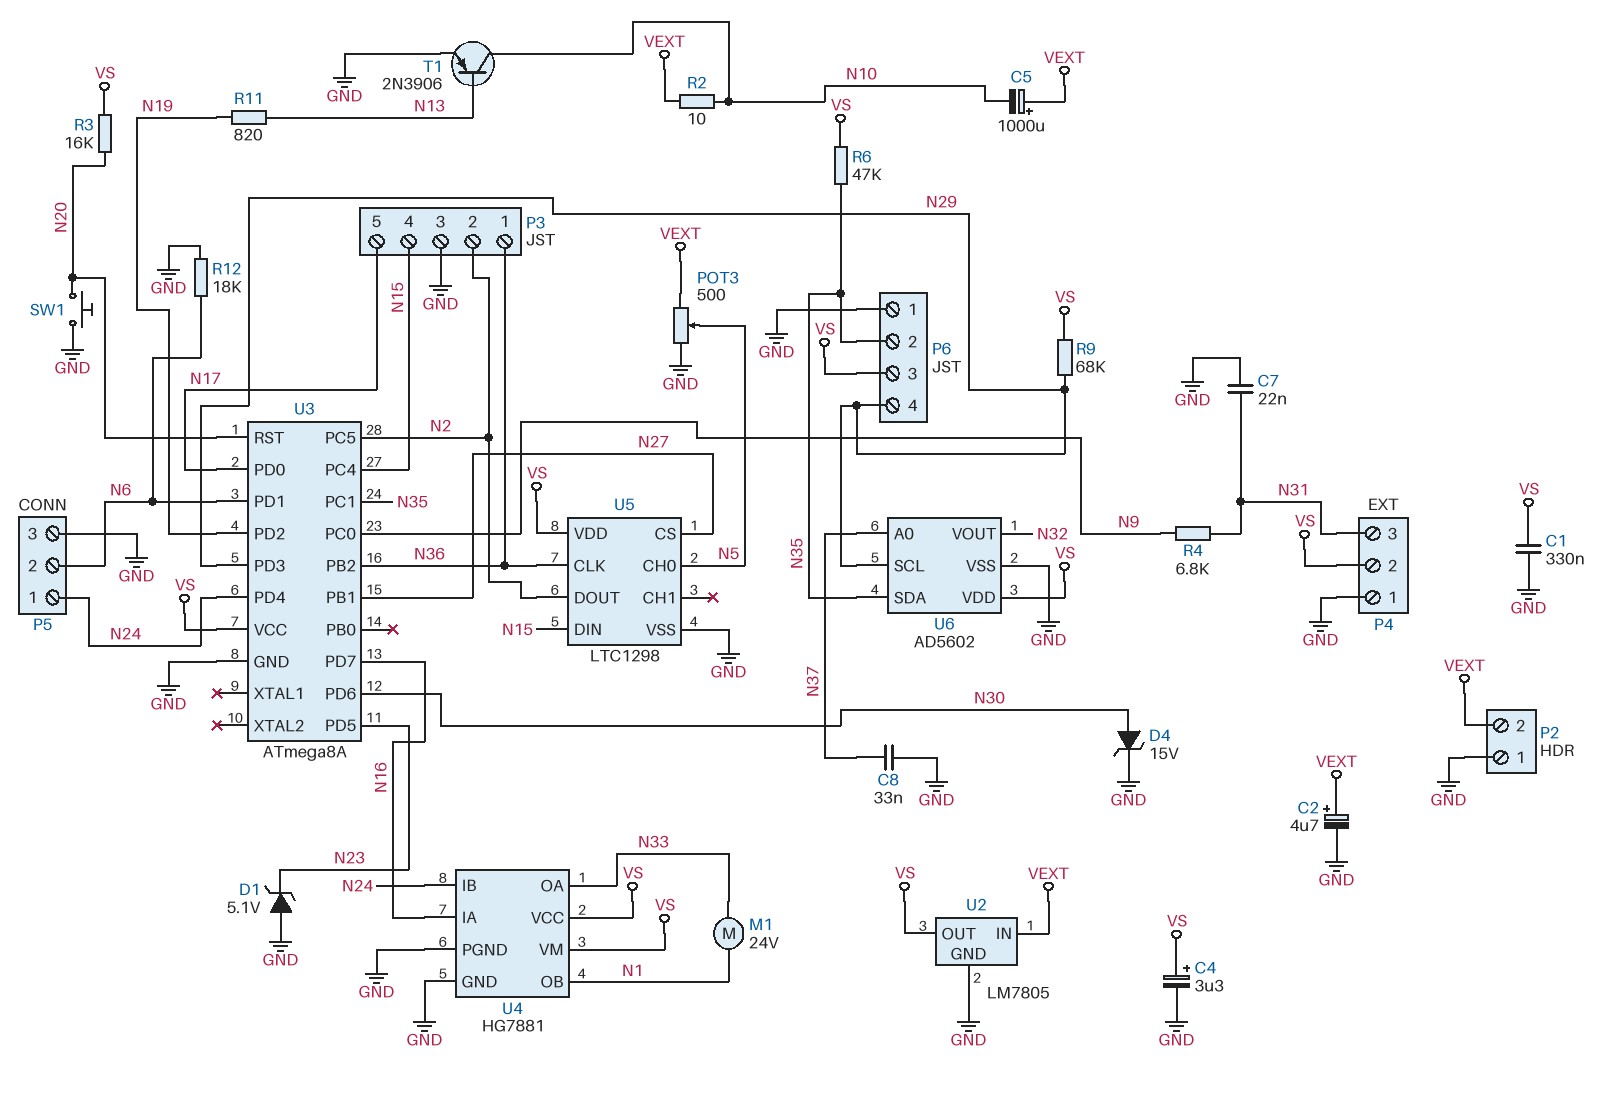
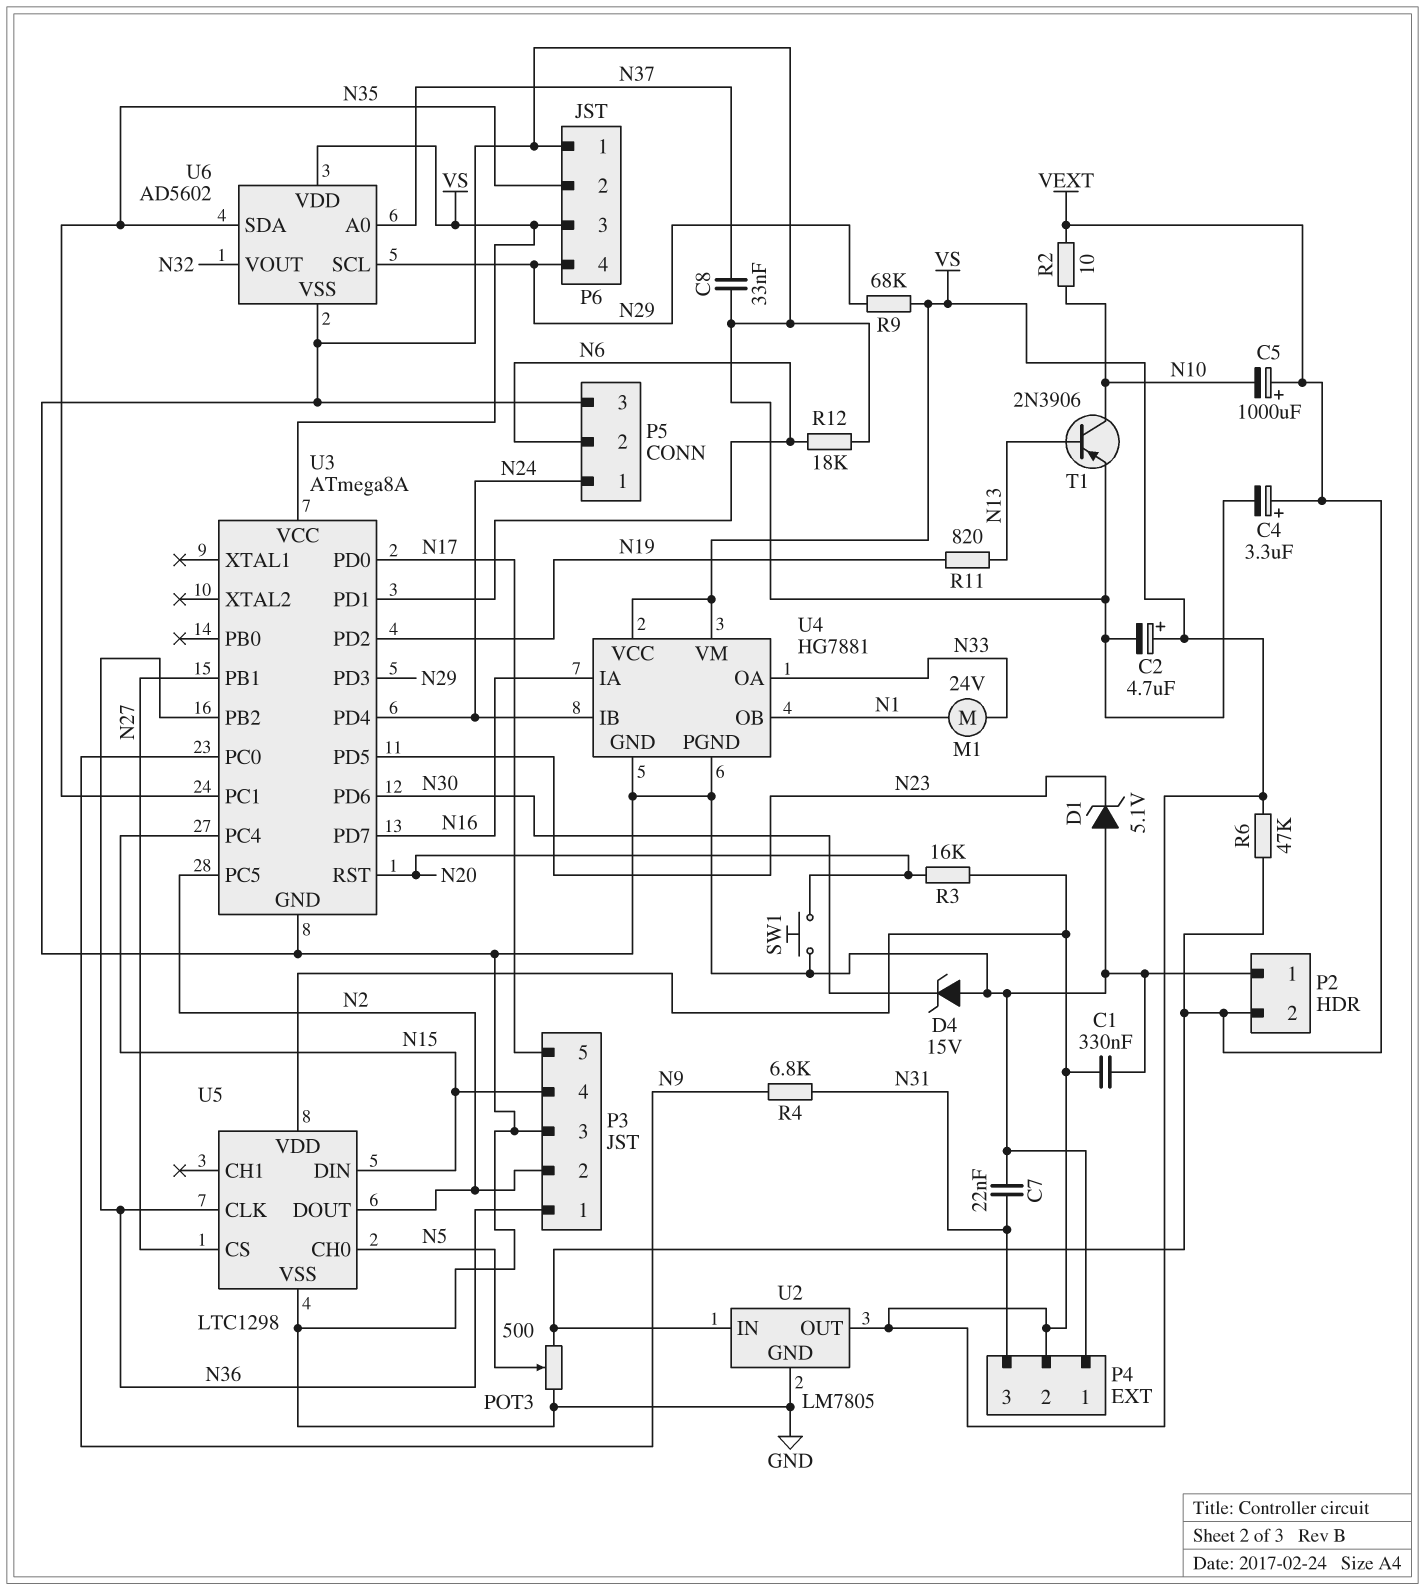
C2: 4.7uF (plus VEXT, minus GND) -> 4.7uF (plus VS, minus GND)
C4: 3.3uF (plus VS, minus GND) -> 3.3uF (plus VEXT, minus GND)
D4: zener 15V (A N30, K GND) -> zener 15V (A GND, K N30)
R6: 47k (N35, VS) -> 47k (VEXT, VS)

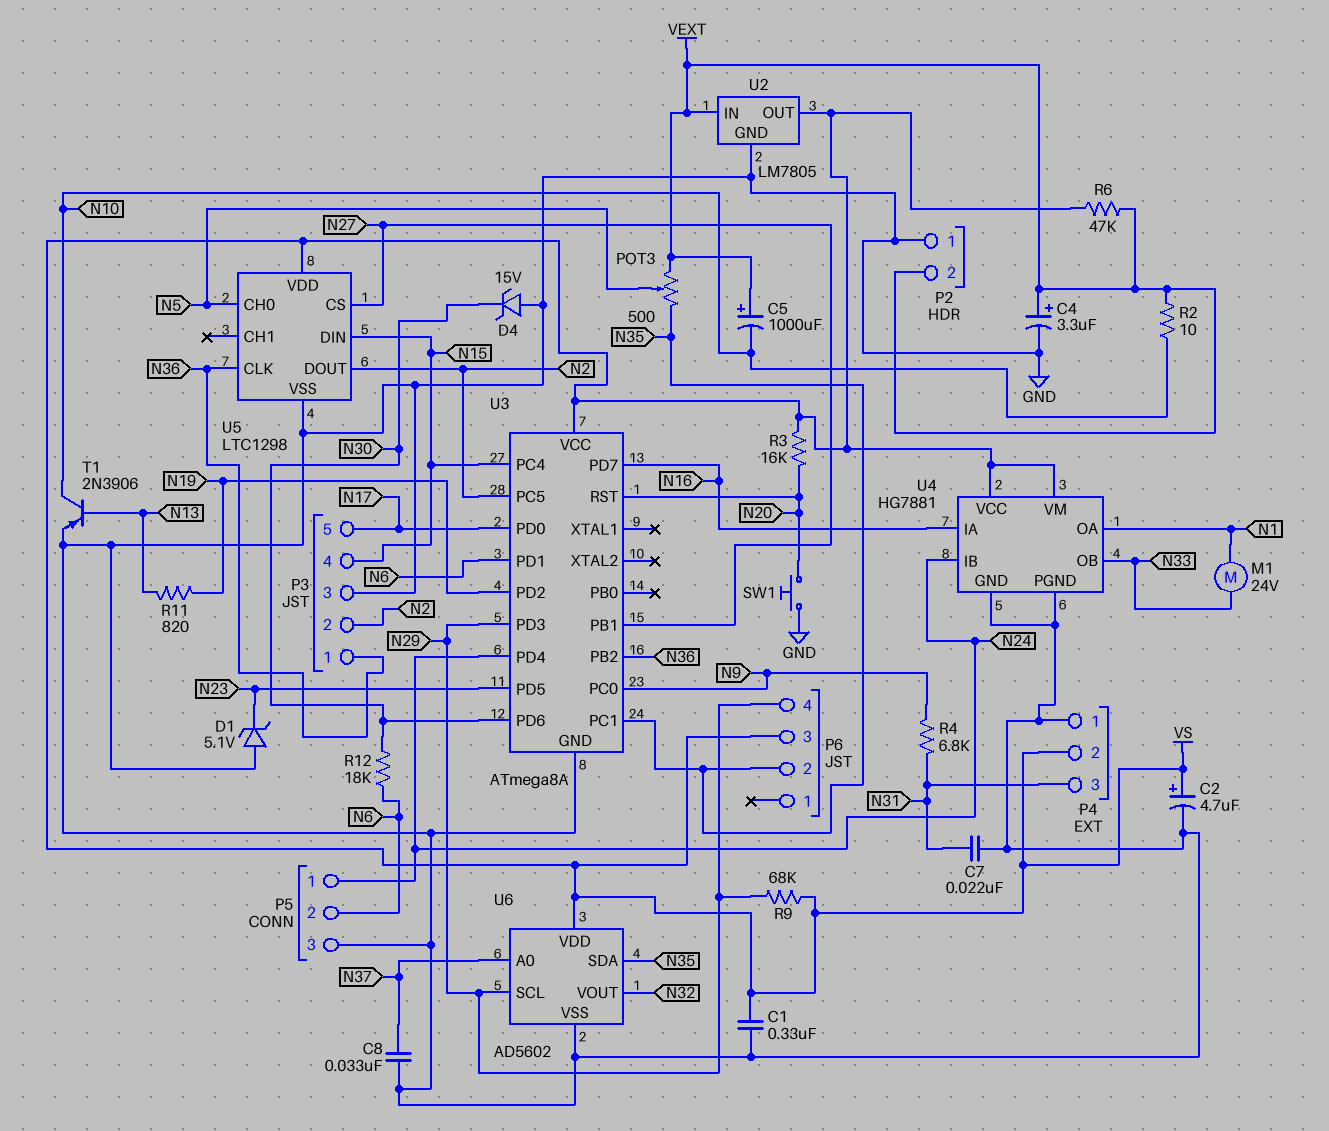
P6 pin 1: GND -> none
POT3: 500 (GND, VEXT, wiper N5) -> 500 (N35, VEXT, wiper N5)
R12: 18k (GND, N6) -> 18k (N6, N30)
U4 pin OA: N33 -> N1
U4 pin OB: N1 -> N33

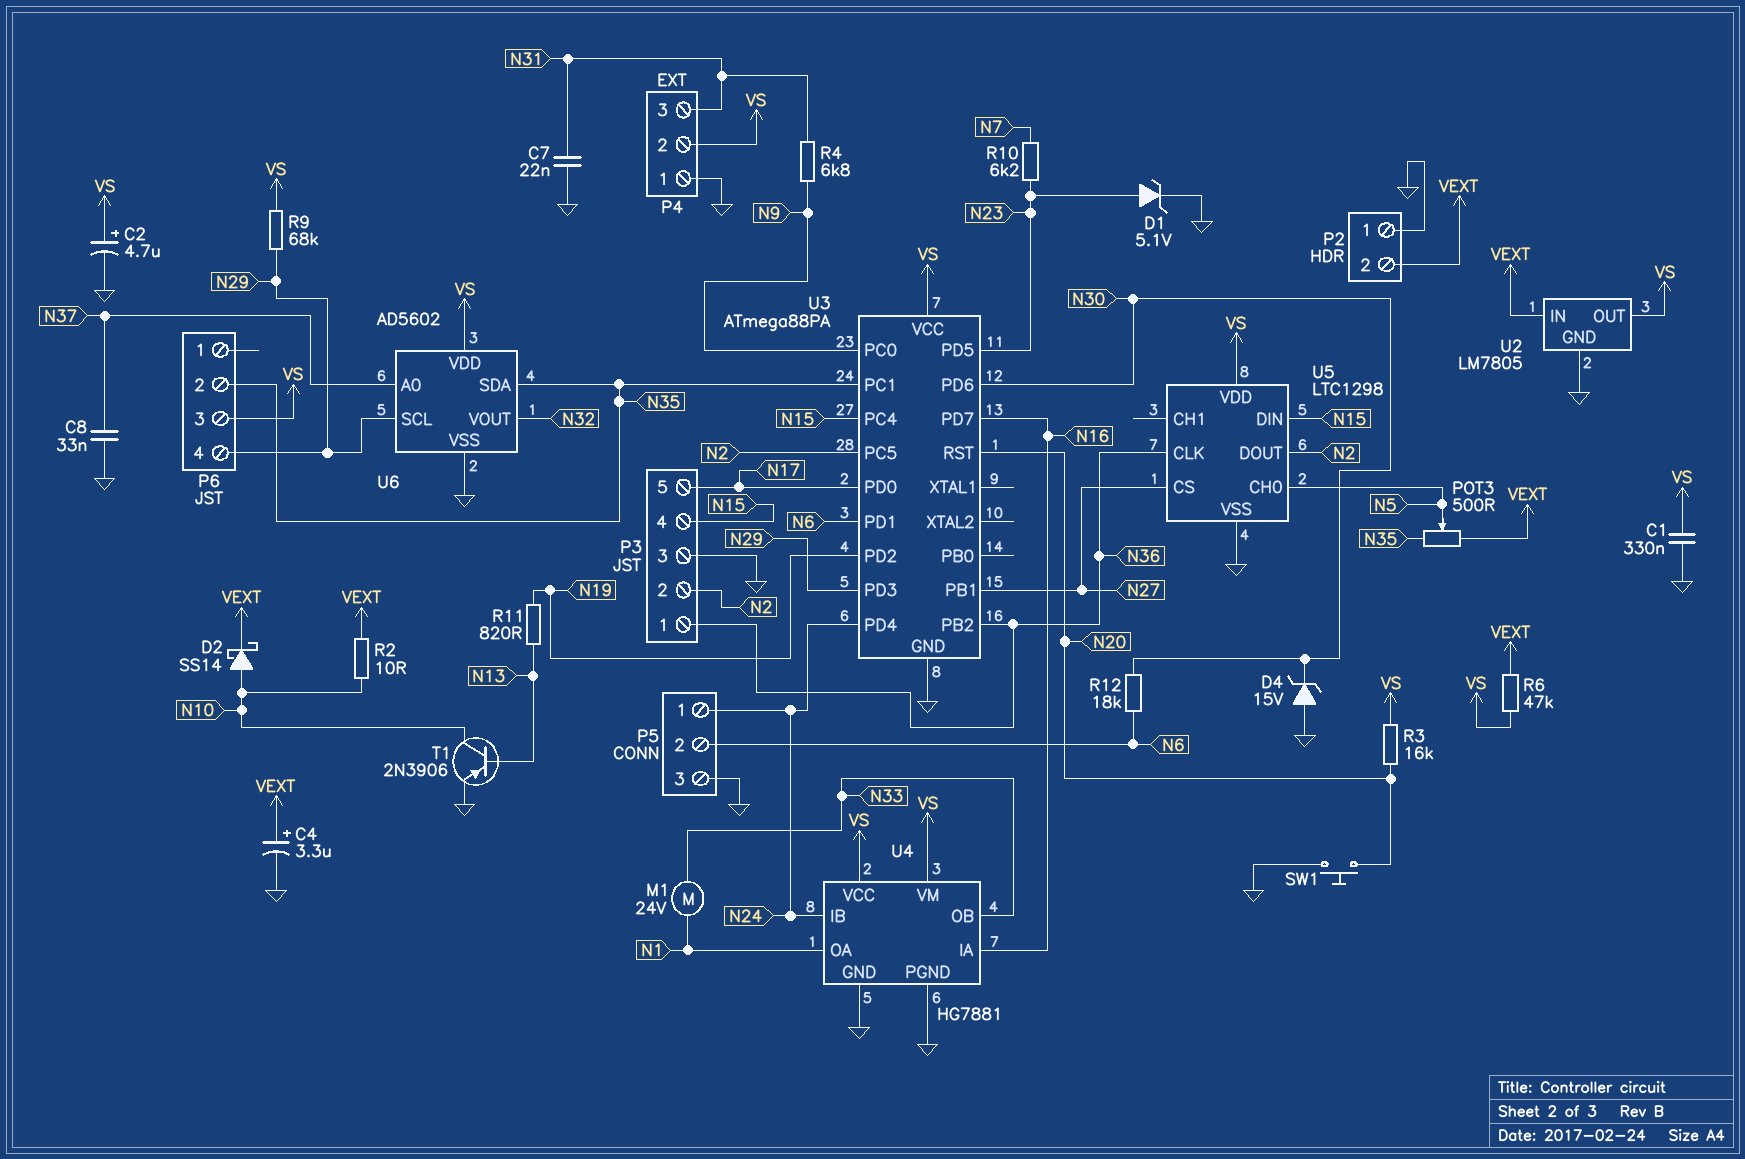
C5: 1000uF (plus VEXT, minus N10) -> none
D1: zener 5.1V (A GND, K N23) -> zener 5.1V (A N23, K GND)
D2: none -> schottky SS14 (A N10, K VEXT)
R10: none -> 6.2k (N7, N23)
U3: ATmega8A -> ATmega88PA

